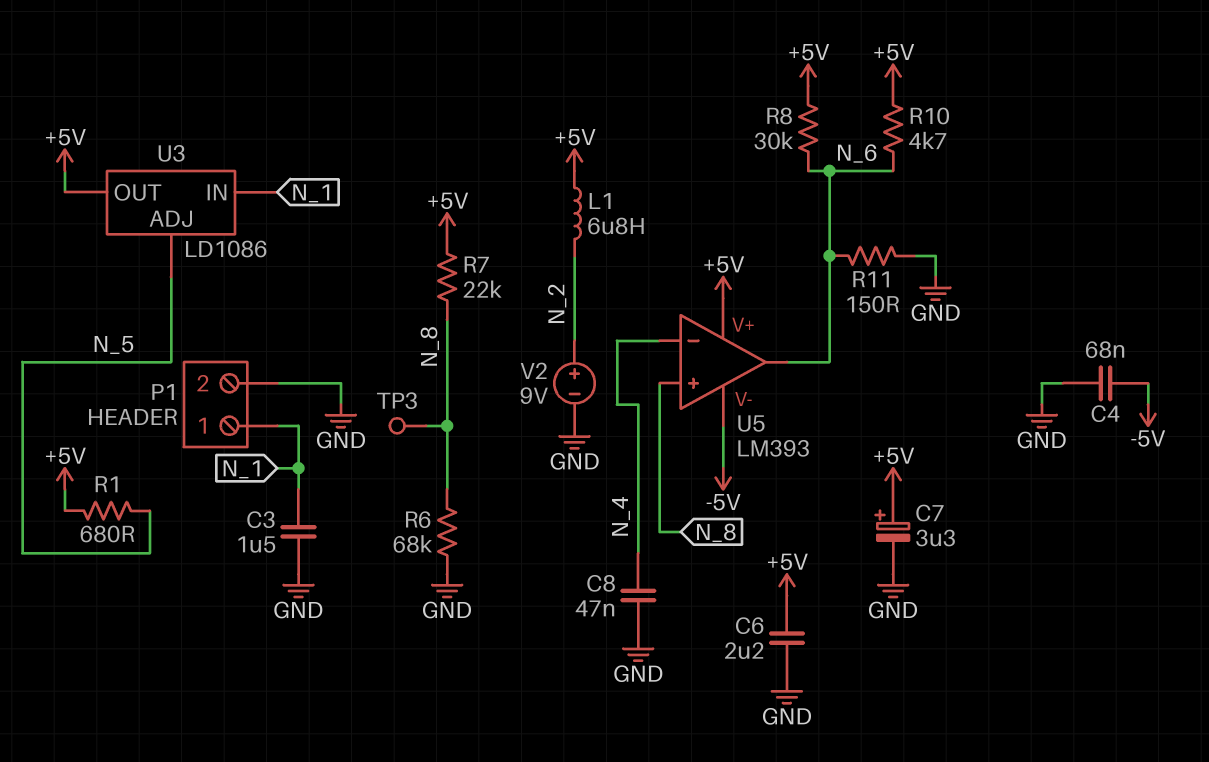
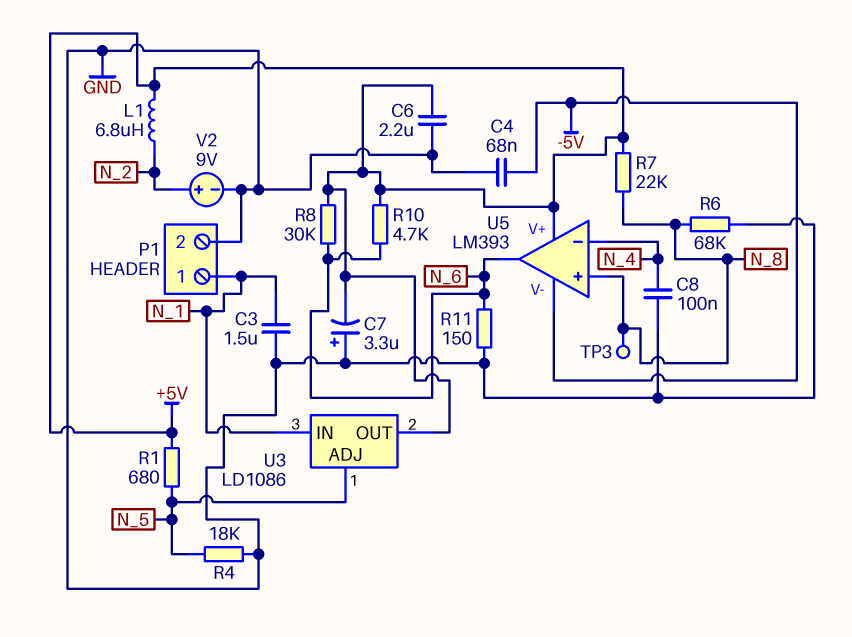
C7: 3.3uF (plus +5V, minus GND) -> 3.3uF (plus GND, minus +5V)
C8: 47nF (GND, N_4) -> 100nF (GND, N_4)
R4: none -> 18k (GND, N_5)

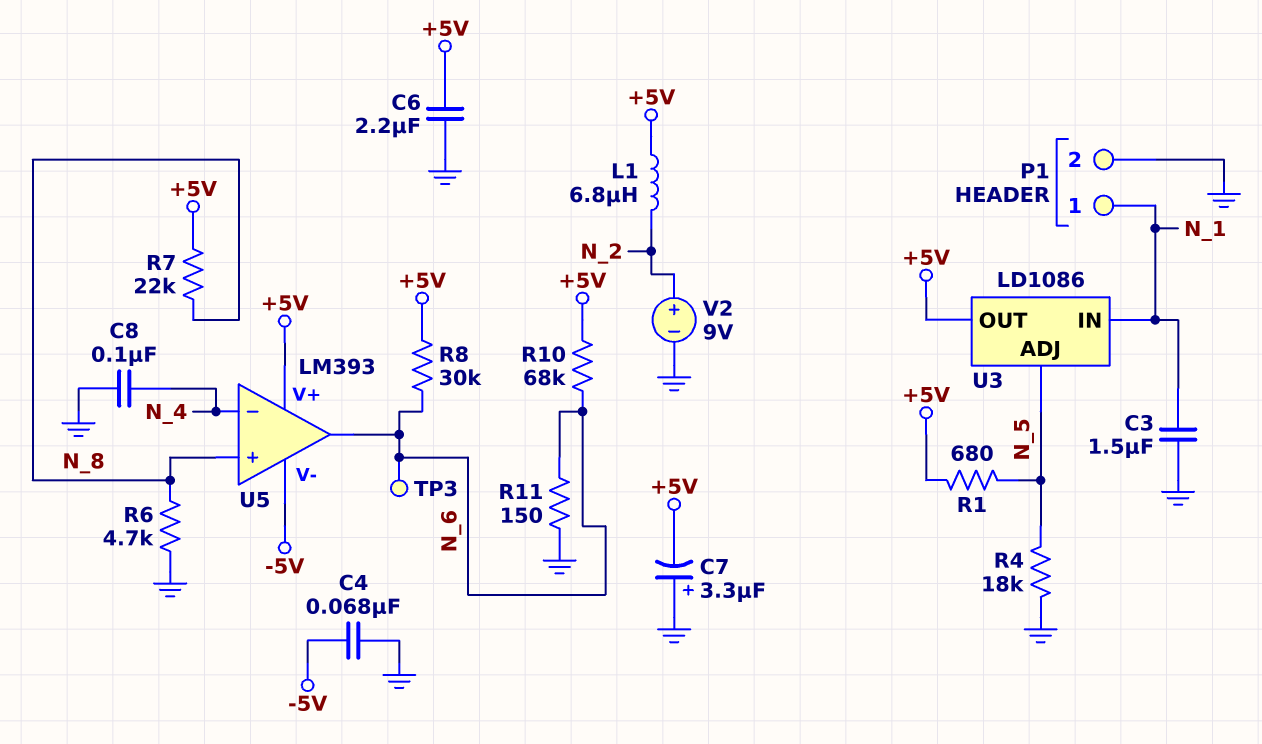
R6: 68k (GND, N_8) -> 4.7k (GND, N_8)
R10: 4.7k (+5V, N_6) -> 68k (+5V, N_6)
TP3: test point (N_8) -> test point (N_6)

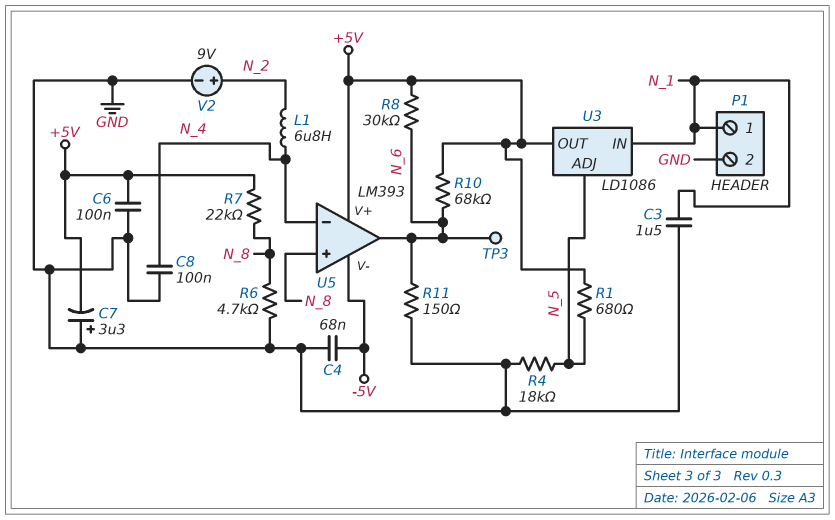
C6: 2.2uF (+5V, GND) -> 100nF (+5V, GND)
L1: 6.8uH (+5V, N_2) -> 6.8uH (N_2, N_4)

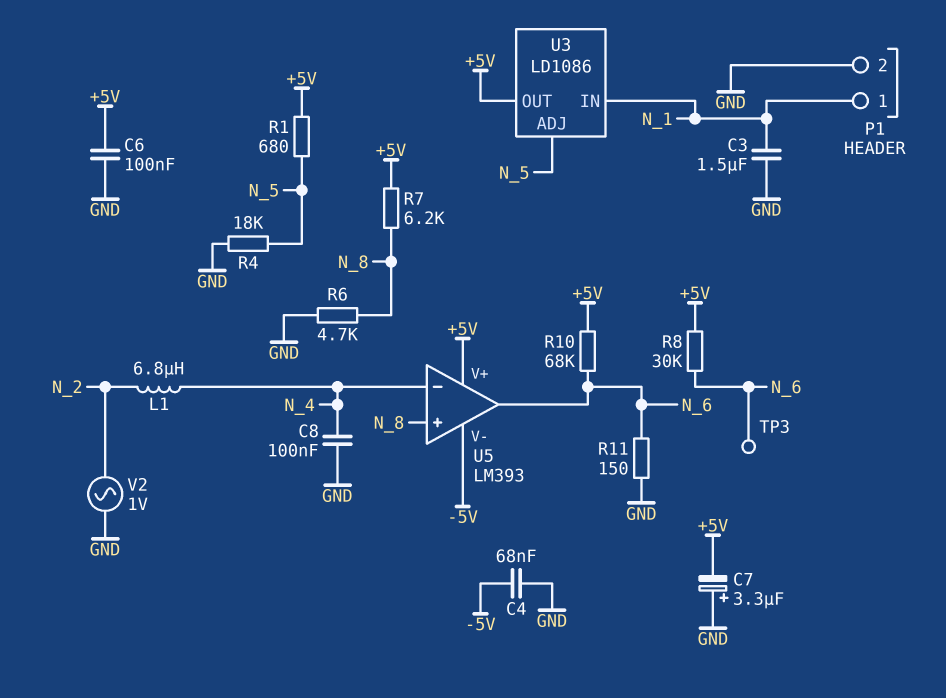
R7: 22k (+5V, N_8) -> 6.2k (+5V, N_8)
V2: 9V (plus N_2, minus GND) -> AC 1V (GND, N_2)

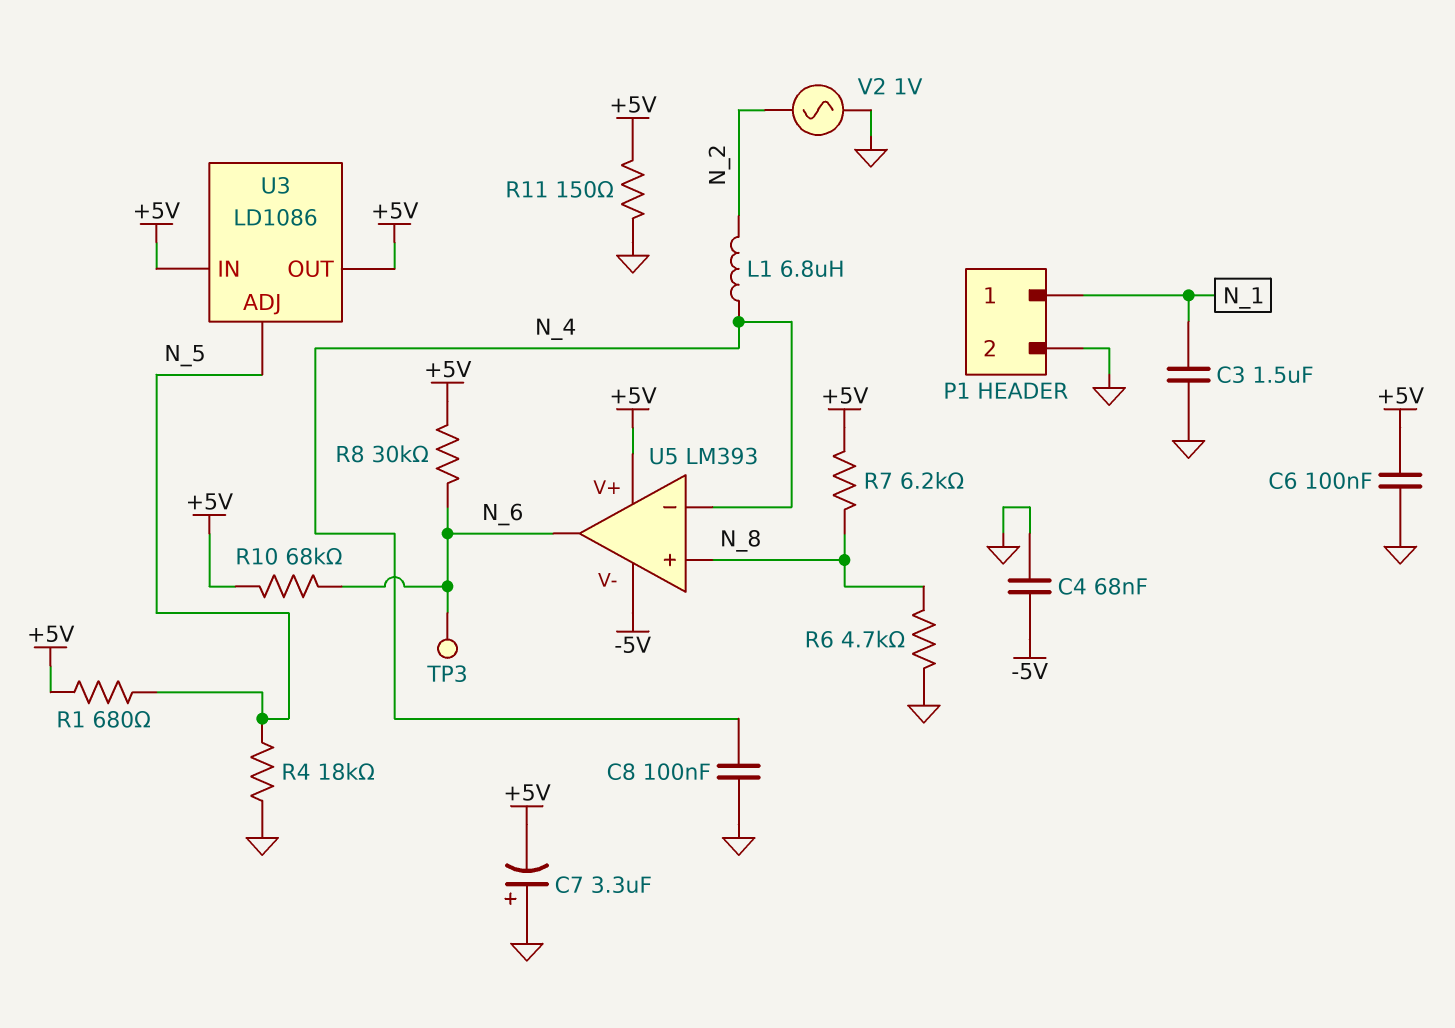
R11: 150 (GND, N_6) -> 150 (+5V, GND)
U3 pin IN: N_1 -> +5V

